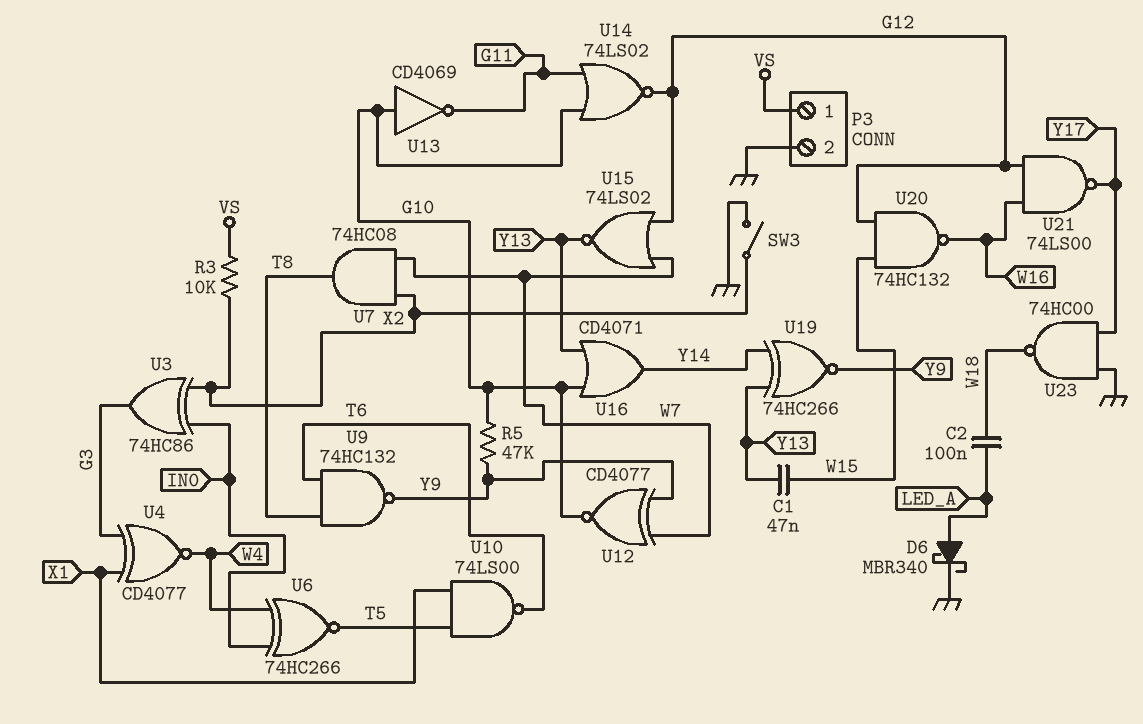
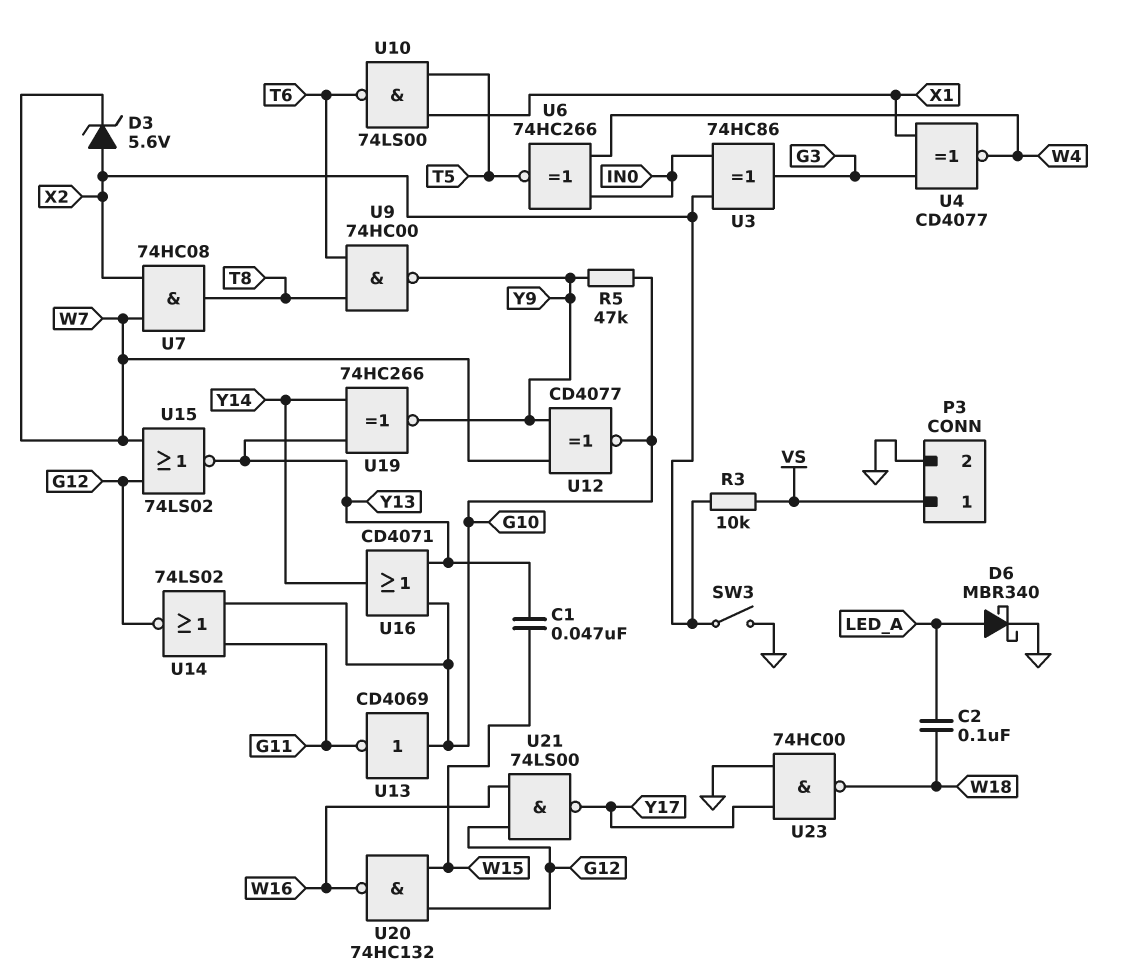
D3: none -> zener 5.6V (A X2, K W7)
U9: NAND 74HC132 (in T6, in T8, out Y9) -> NAND 74HC00 (in T6, in T8, out Y9)

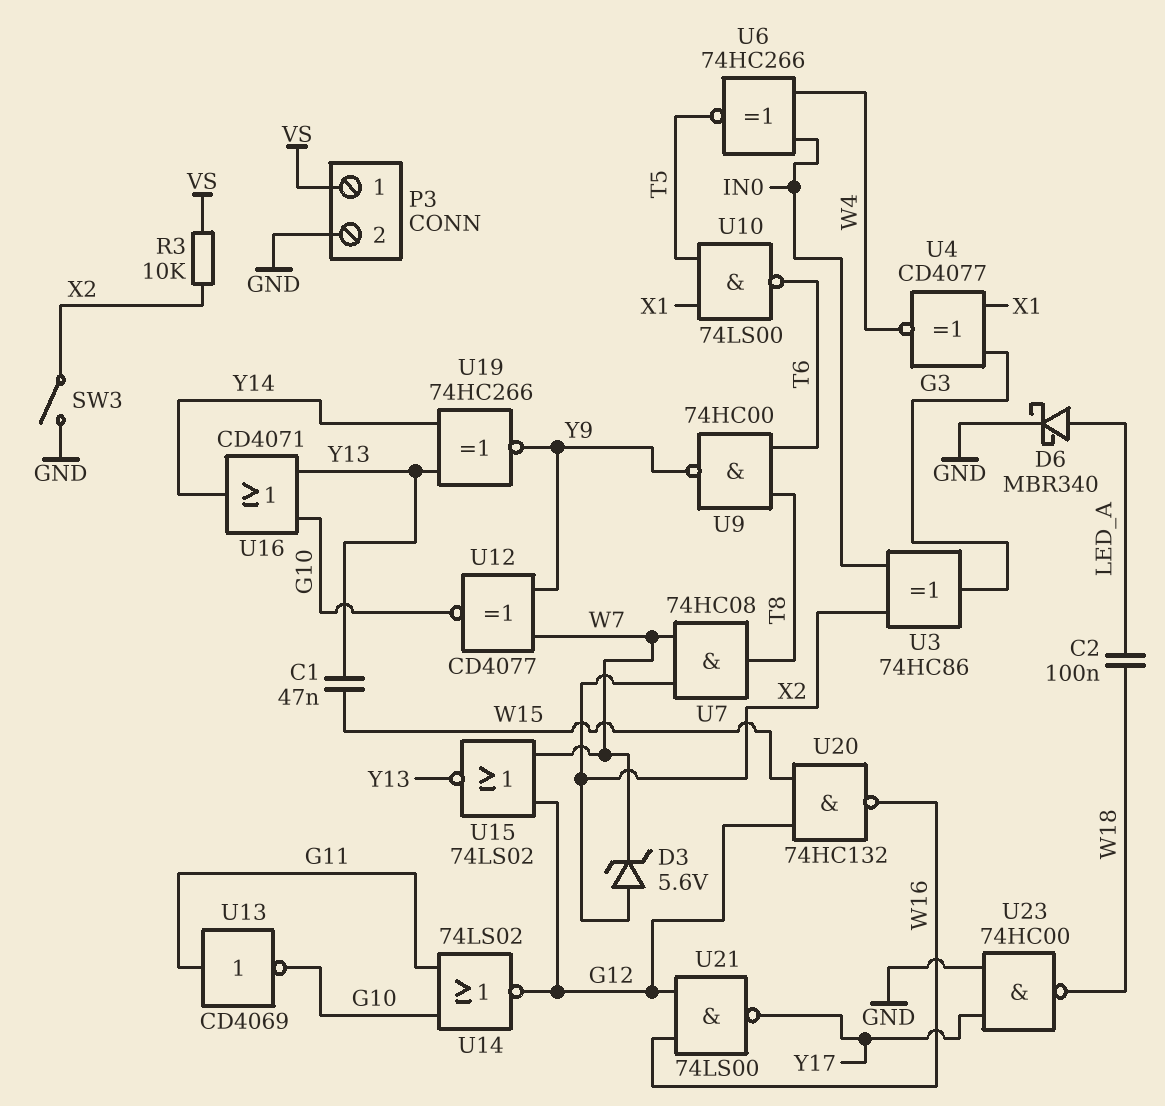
R5: 47k (G10, Y9) -> none
U13: NOT CD4069 (in G10, out G11) -> NOT CD4069 (in G11, out G10)

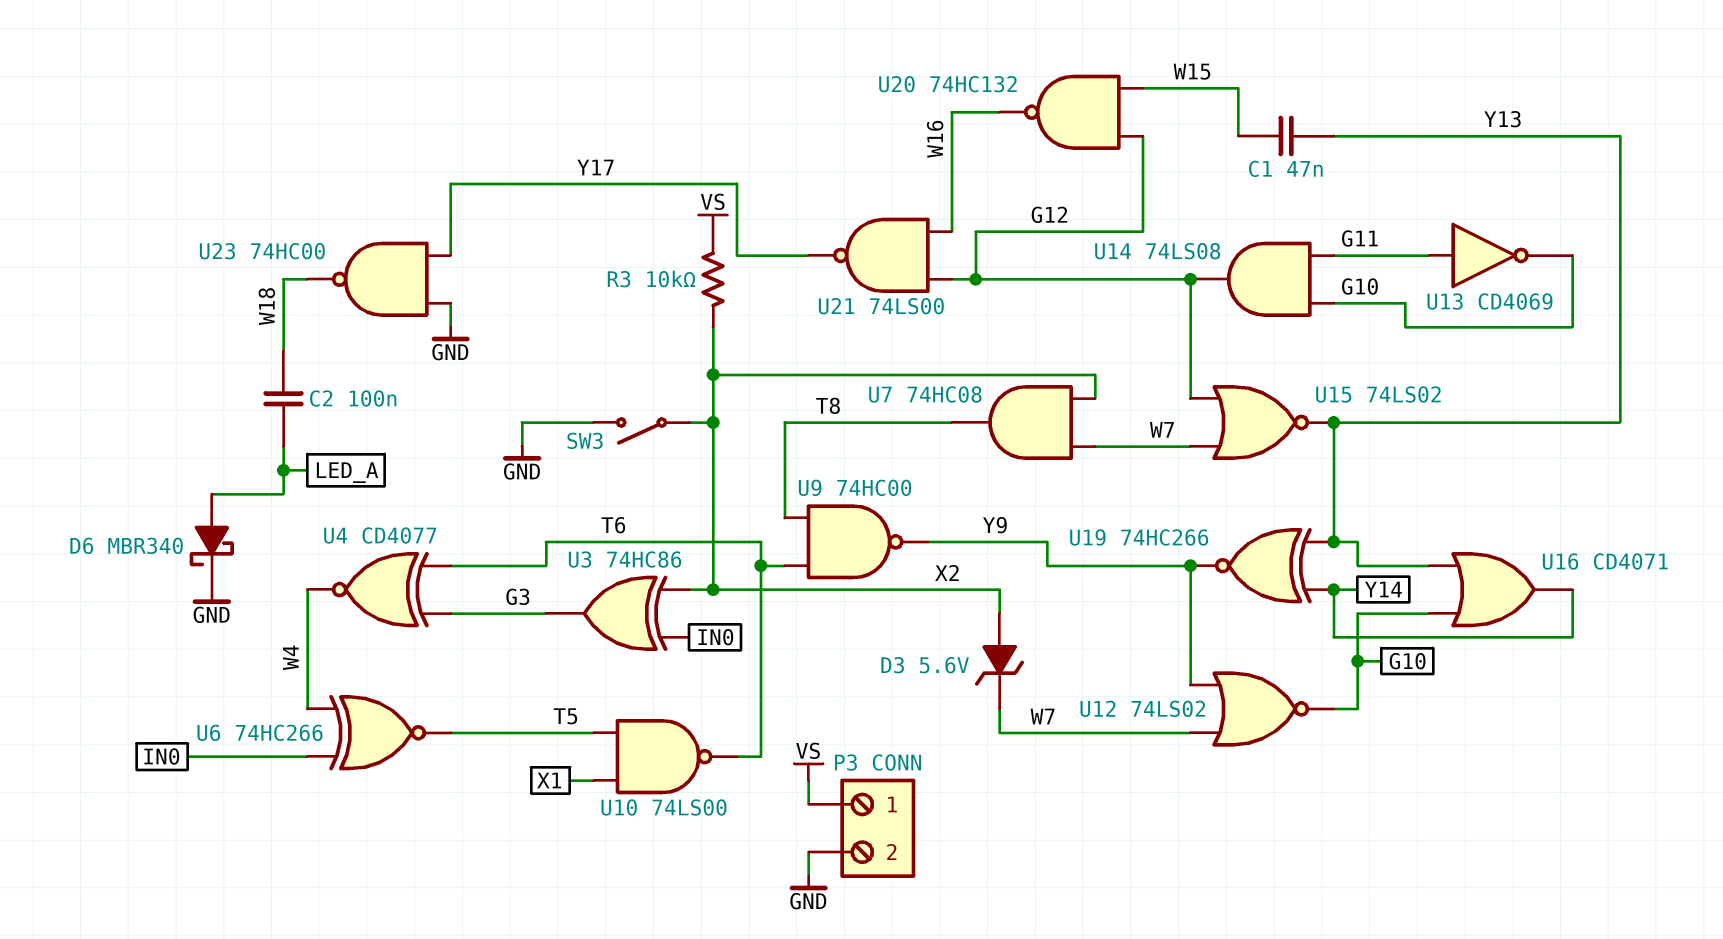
U4: XNOR CD4077 (in G3, in X1, out W4) -> XNOR CD4077 (in G3, in T6, out W4)
U12: XNOR CD4077 (in W7, in Y9, out G10) -> NOR 74LS02 (in W7, in Y9, out G10)
U14: NOR 74LS02 (in G10, in G11, out G12) -> AND 74LS08 (in G10, in G11, out G12)

